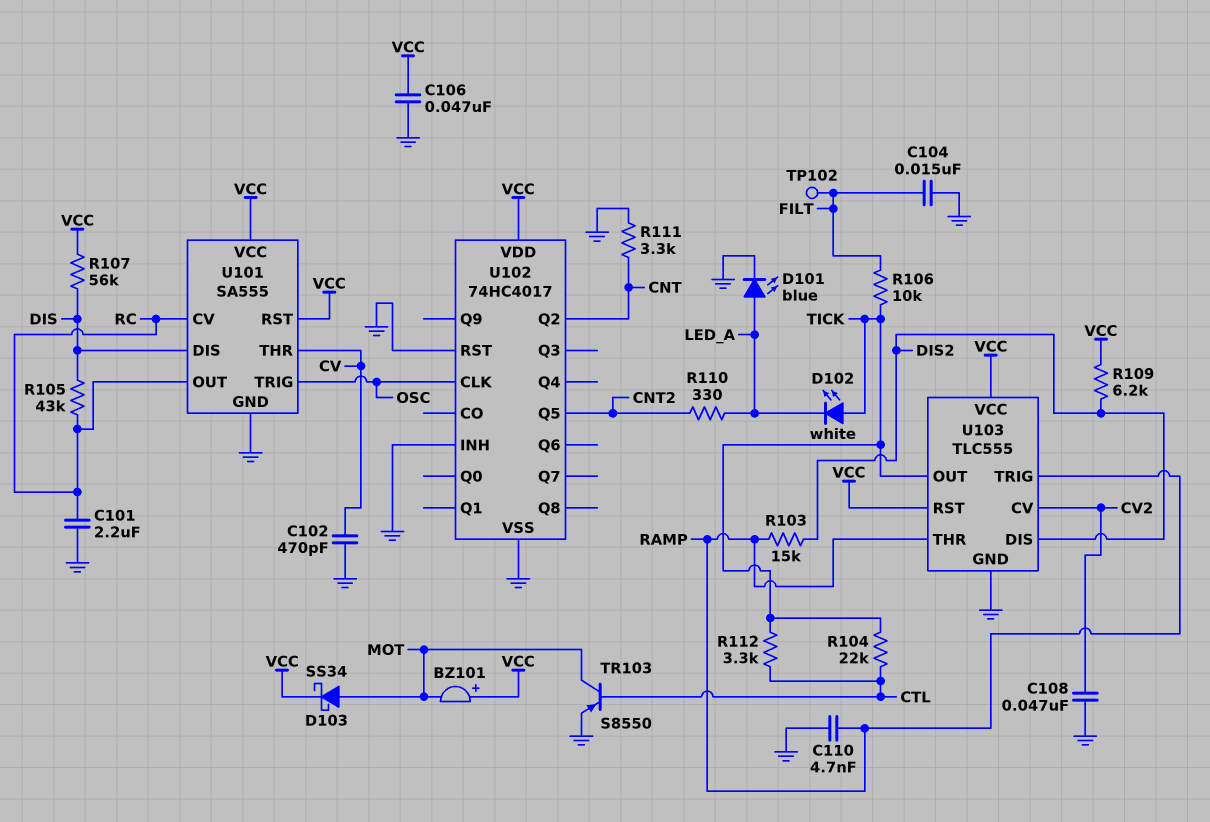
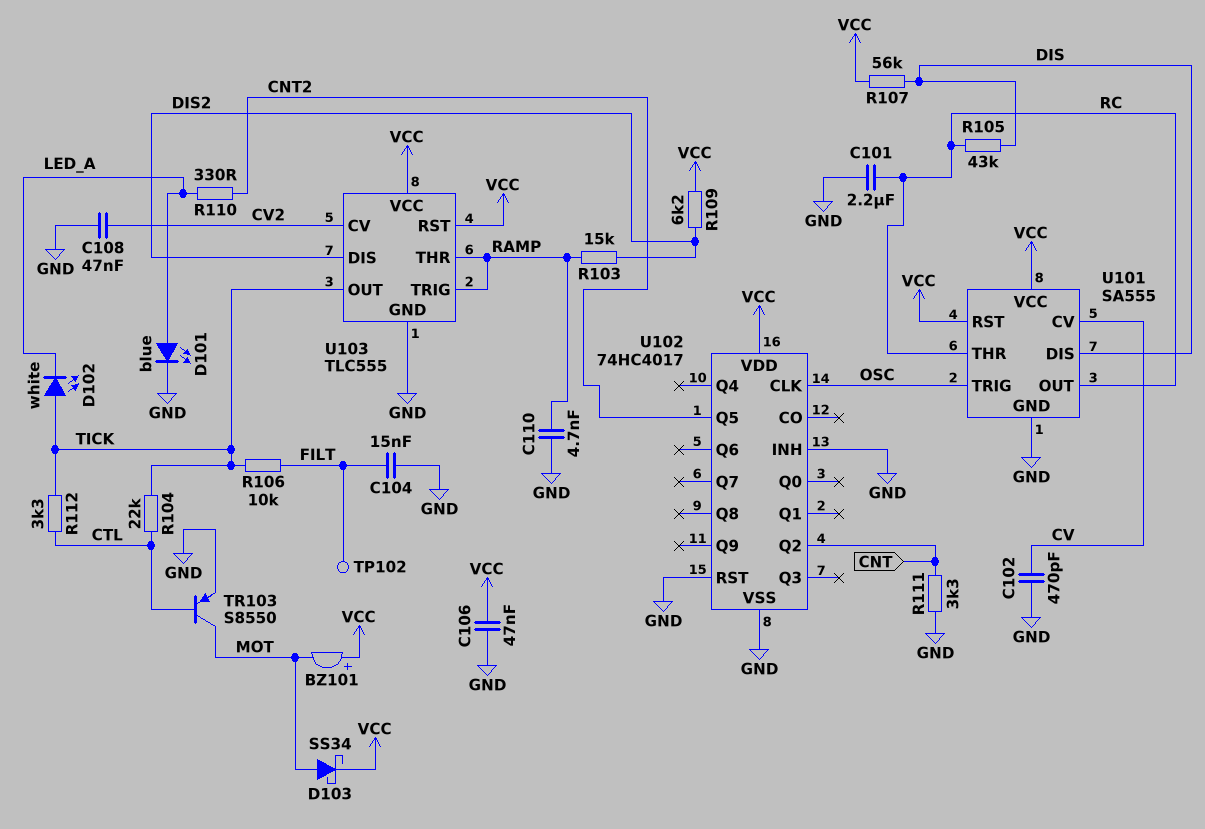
U101 pin CV: RC -> CV
U101 pin THR: CV -> RC

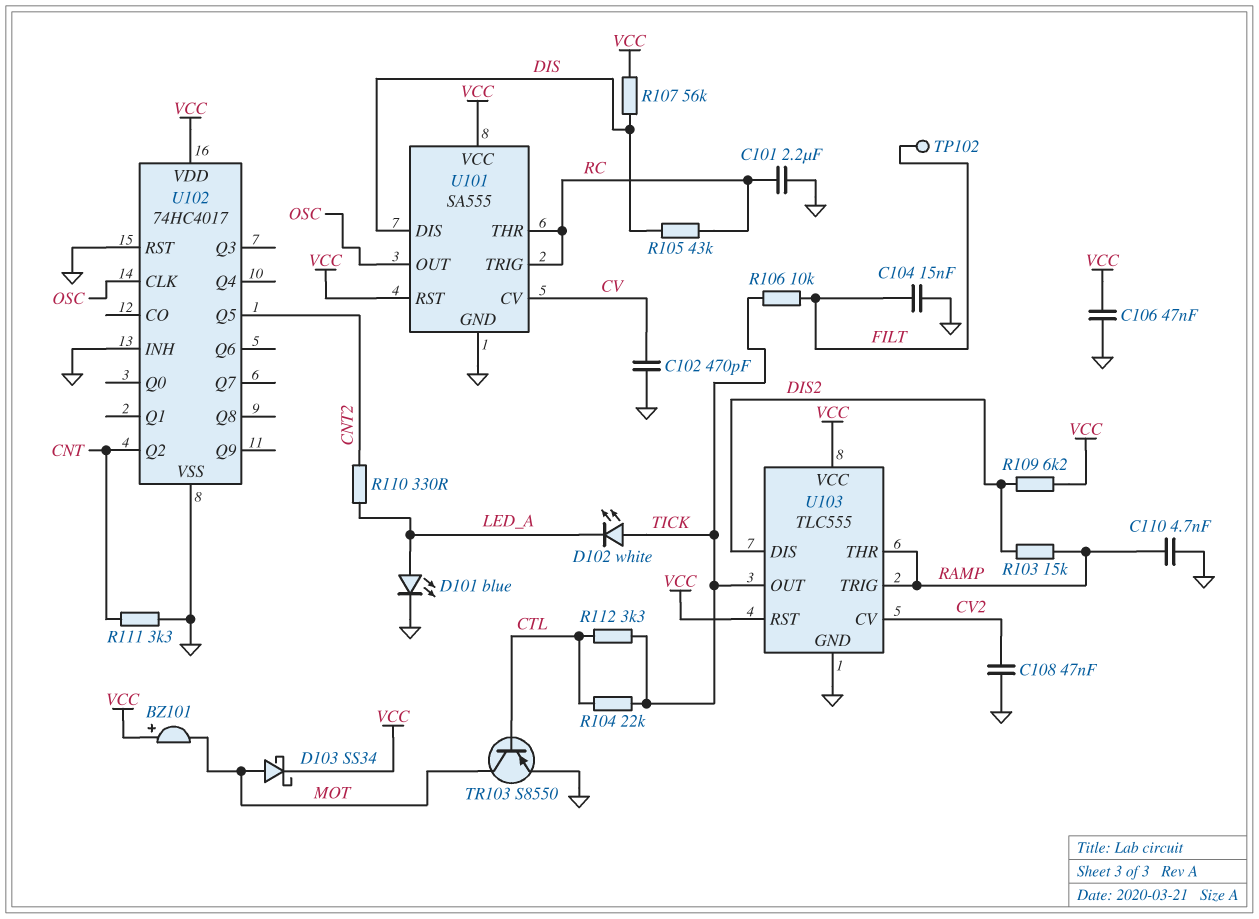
U101 pin OUT: RC -> OSC
U101 pin TRIG: OSC -> RC

